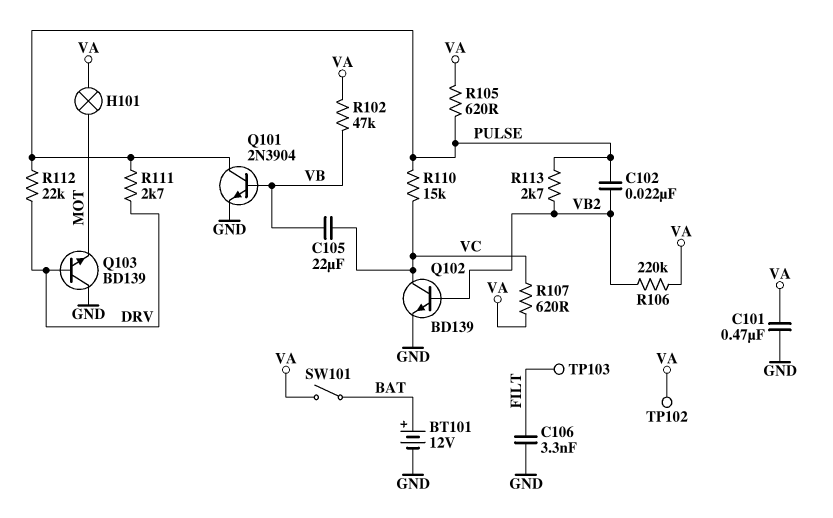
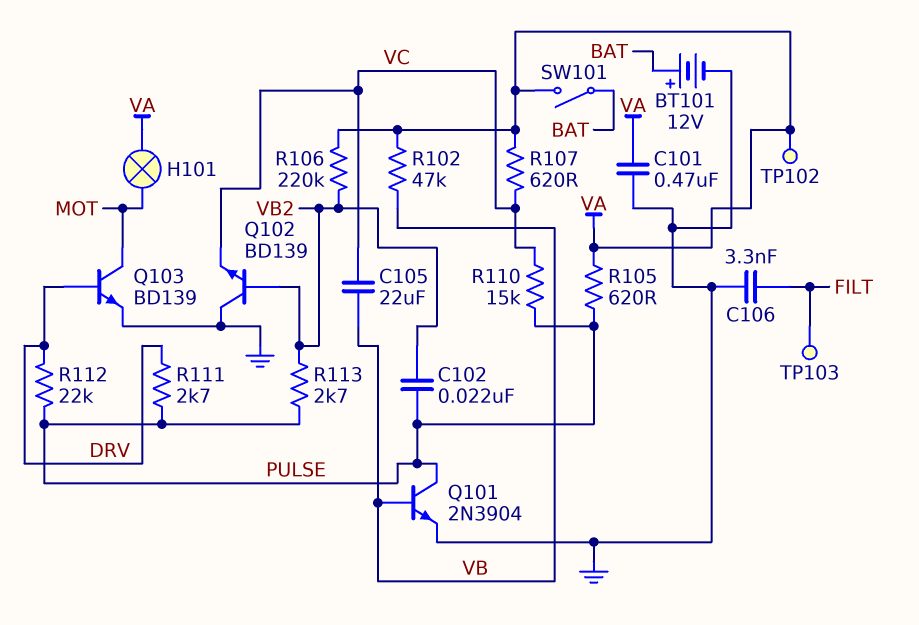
Q102: NPN BD139 (B VB2, C VC, E GND) -> NPN BD139 (B VB2, C GND, E VC)
Q103: NPN BD139 (B DRV, C GND, E MOT) -> NPN BD139 (B DRV, C MOT, E GND)

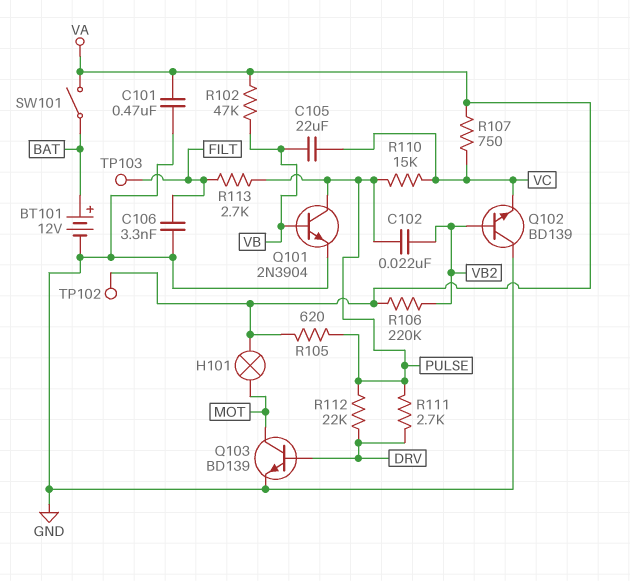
R107: 620 (VA, VC) -> 750 (VA, VC)
R113: 2.7k (PULSE, VB2) -> 2.7k (FILT, PULSE)

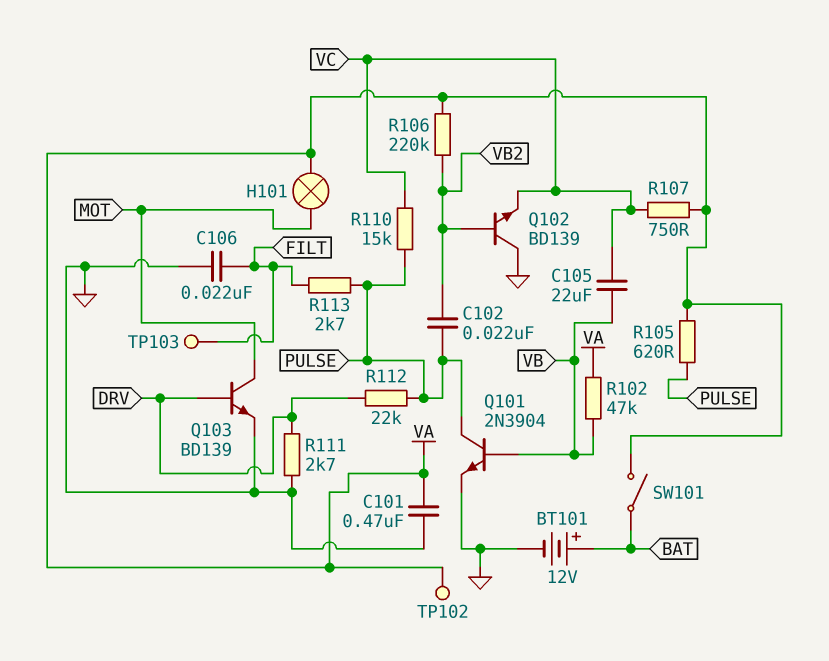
C106: 3.3nF (FILT, GND) -> 22nF (FILT, GND)
R111: 2.7k (DRV, PULSE) -> 2.7k (DRV, GND)

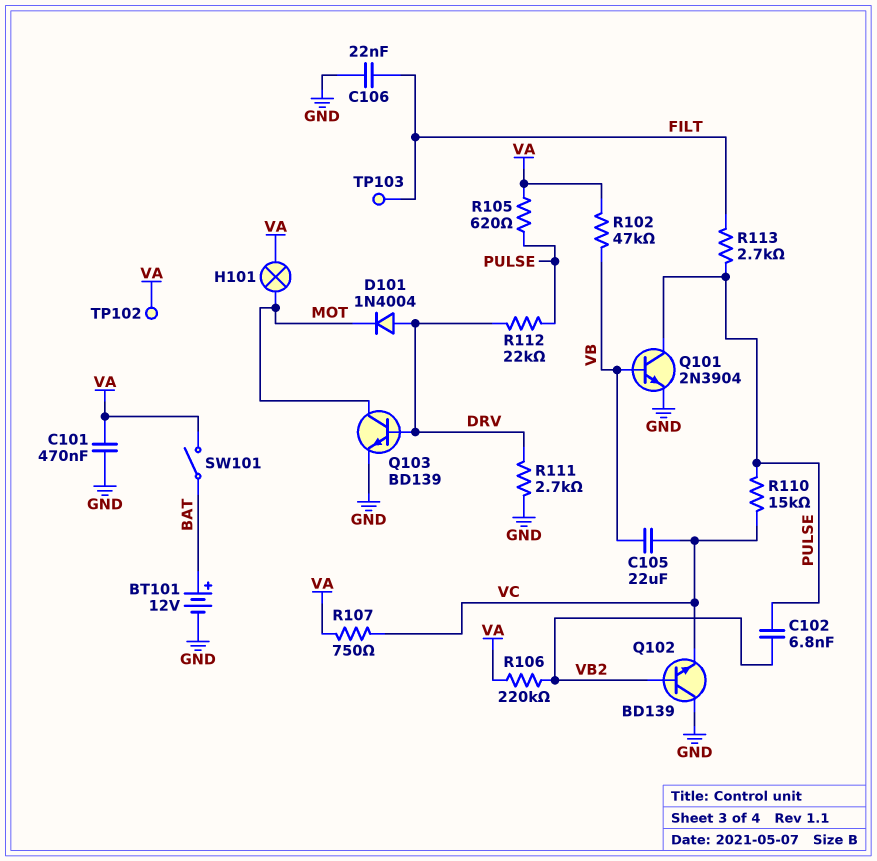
C102: 22nF (PULSE, VB2) -> 6.8nF (PULSE, VB2)
D101: none -> diode 1N4004 (A DRV, K MOT)

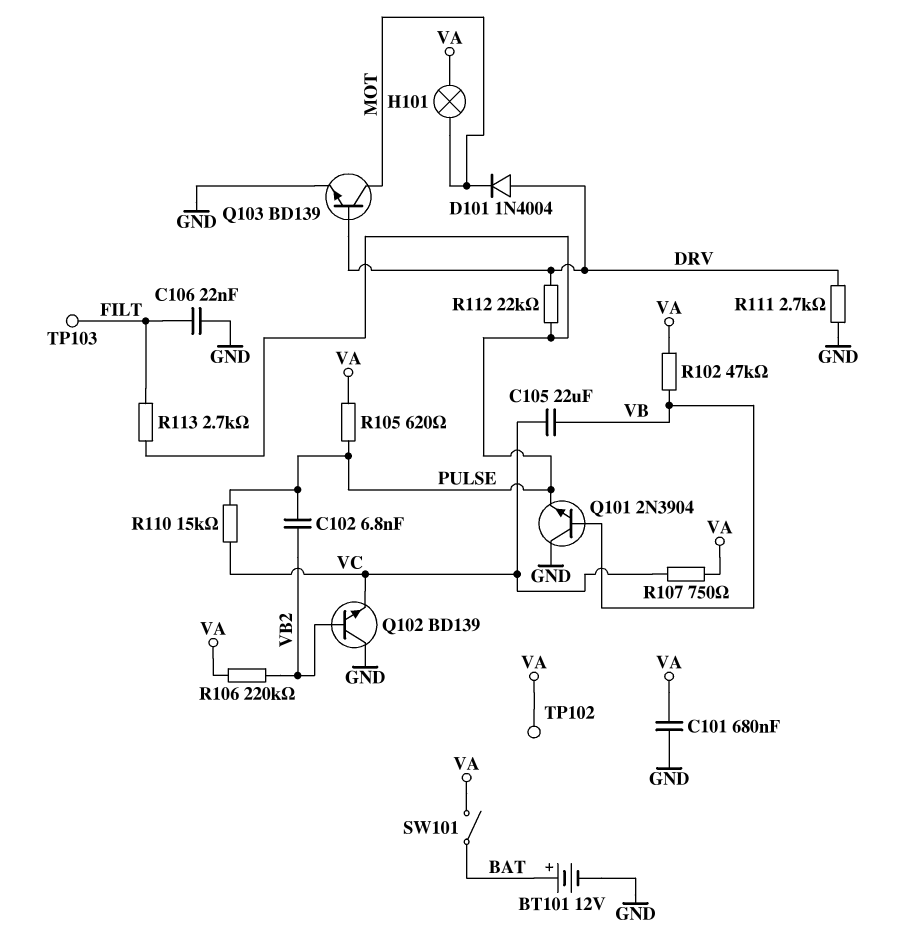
C101: 470nF (GND, VA) -> 680nF (GND, VA)
Q101: NPN 2N3904 (B VB, C PULSE, E GND) -> NPN 2N3904 (B VB, C GND, E PULSE)

